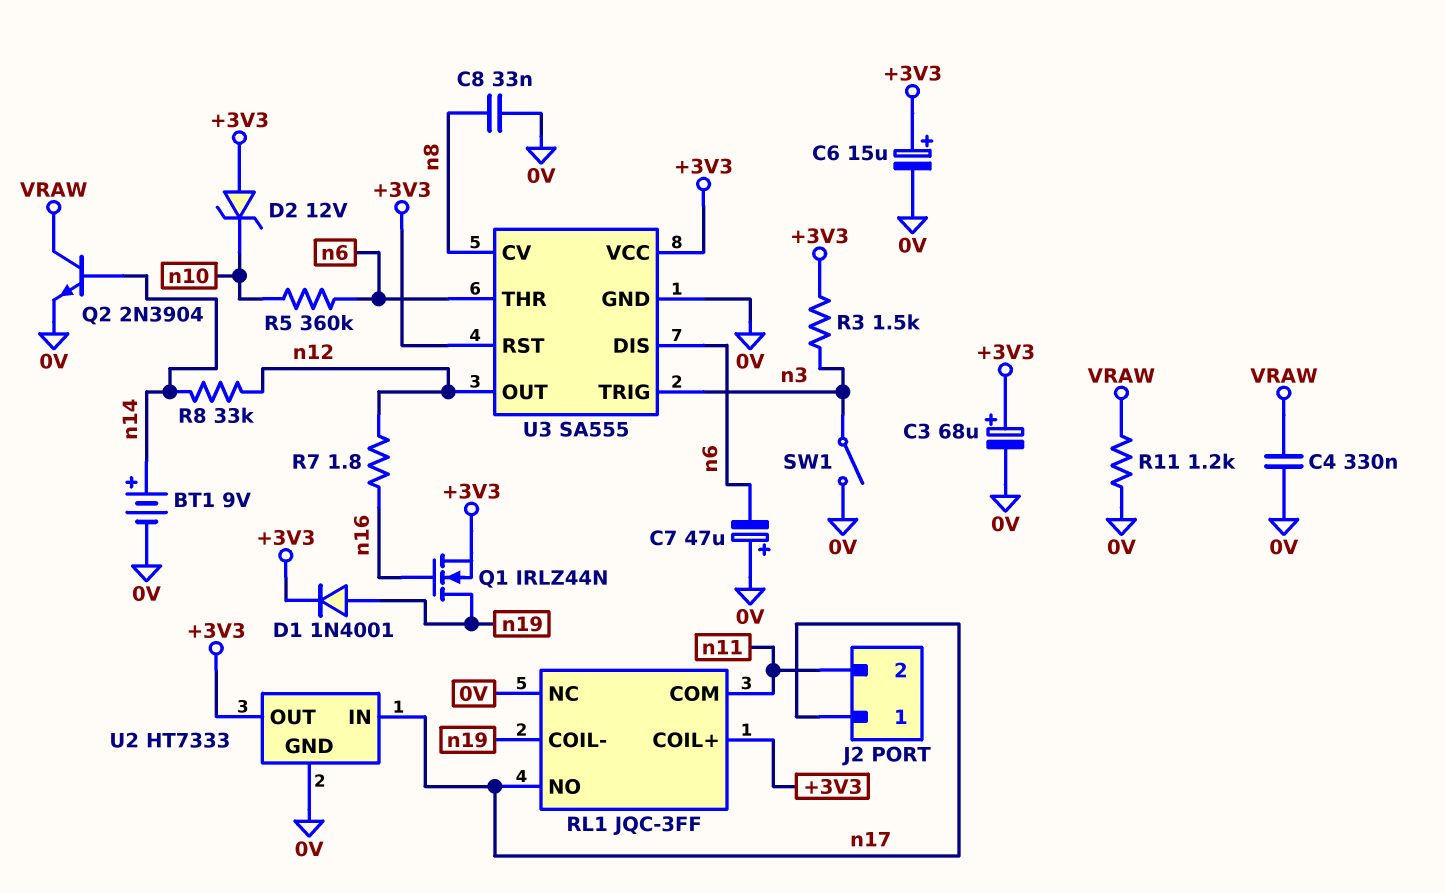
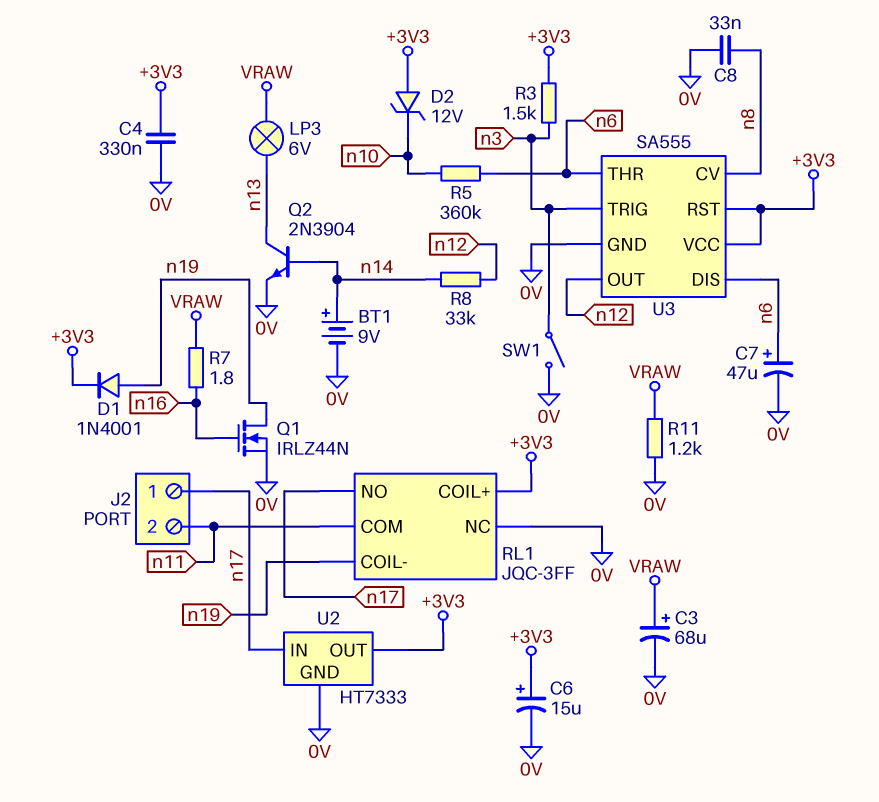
C3: 68uF (plus +3V3, minus 0V) -> 68uF (plus VRAW, minus 0V)
C4: 330nF (0V, VRAW) -> 330nF (+3V3, 0V)
C7: 47uF (plus 0V, minus n6) -> 47uF (plus n6, minus 0V)
LP3: none -> lamp 6V (VRAW, n13)
Q1: NMOS IRLZ44N (G n16, D n19, S +3V3) -> NMOS IRLZ44N (G n16, D n19, S 0V)
Q2: NPN 2N3904 (B n14, C VRAW, E 0V) -> NPN 2N3904 (B n14, C n13, E 0V)
R7: 1.8 (n12, n16) -> 1.8 (VRAW, n16)

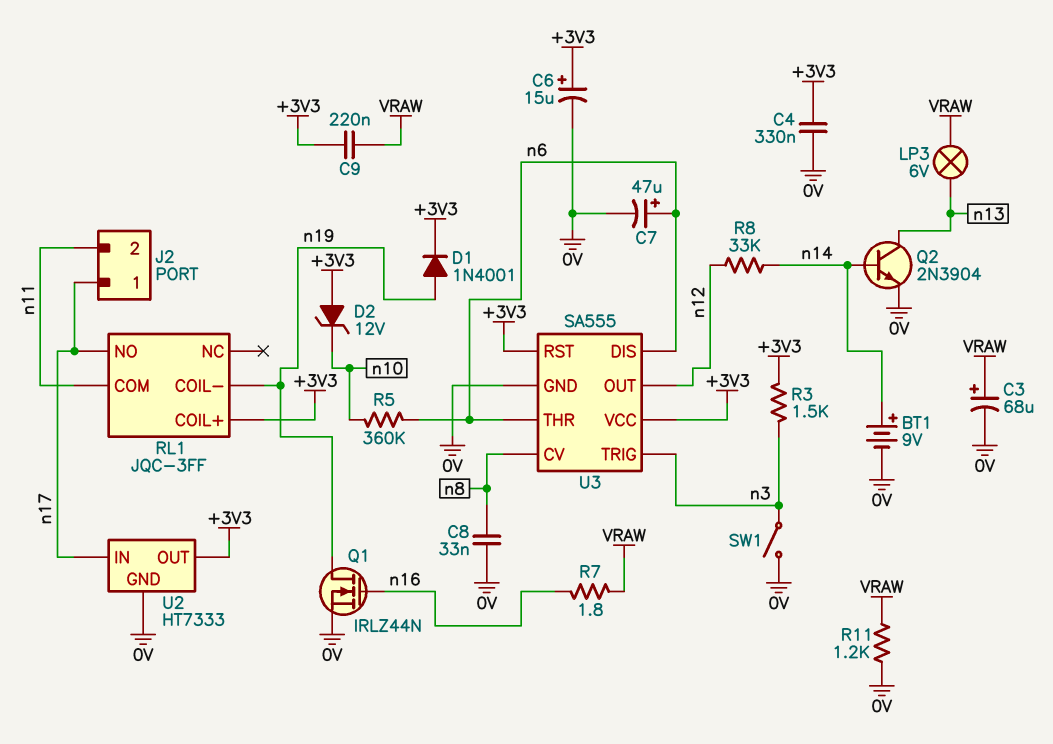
C9: none -> 220nF (+3V3, VRAW)
RL1 pin NC: 0V -> none

